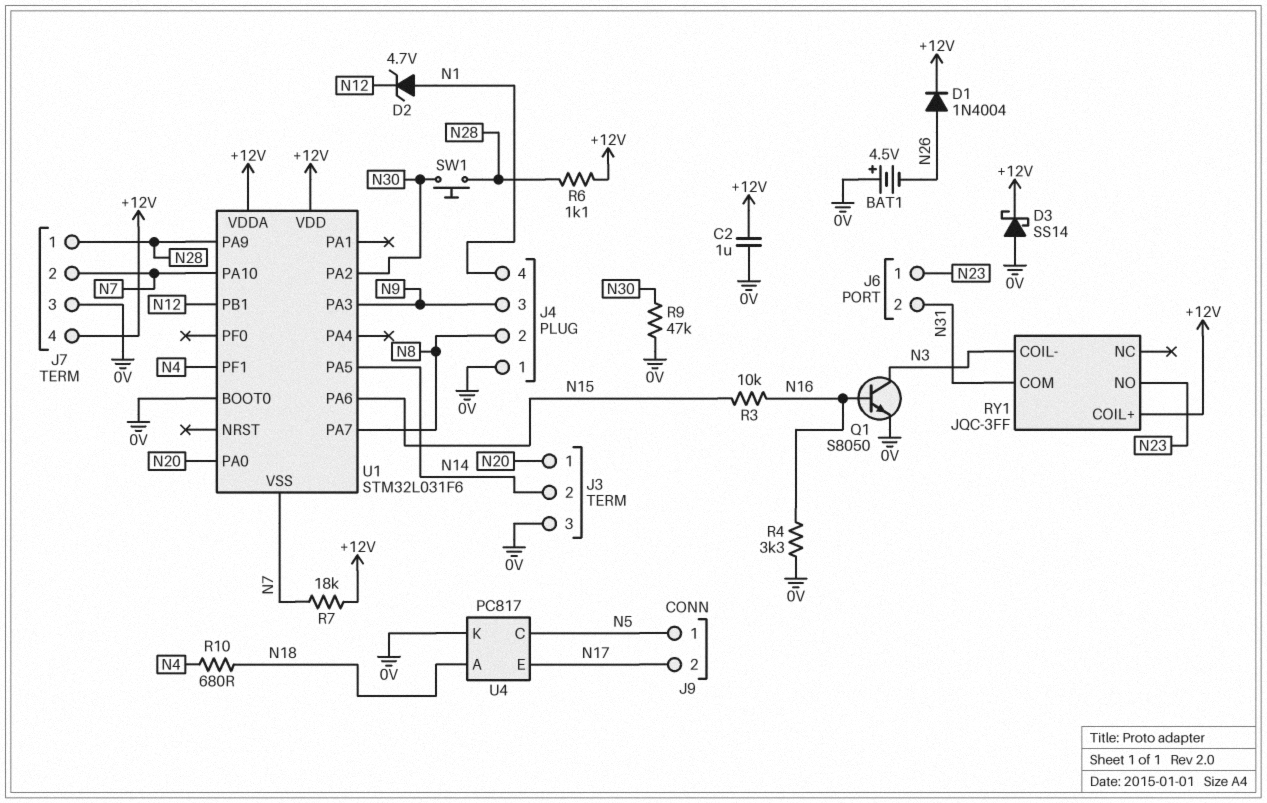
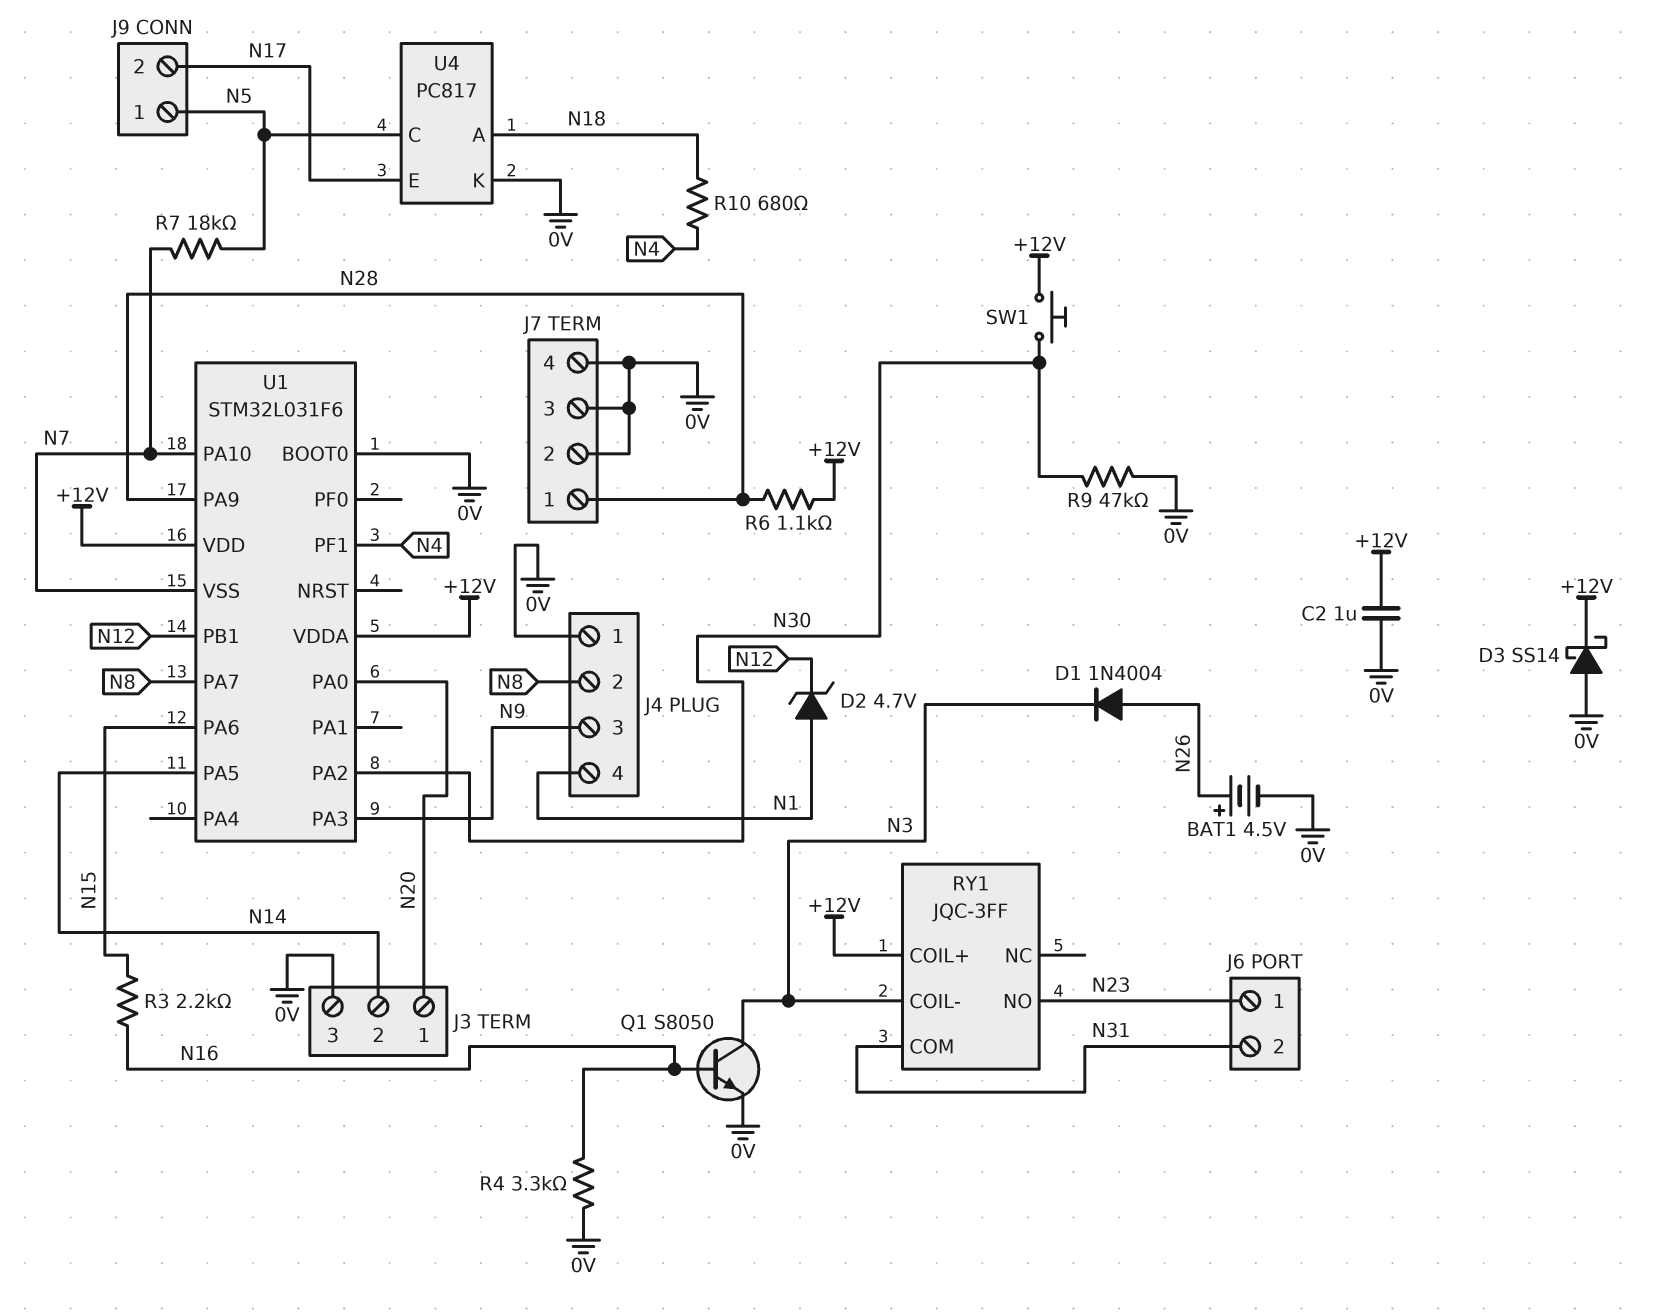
BAT1: 4.5V (plus 0V, minus N26) -> 4.5V (plus N26, minus 0V)
D1: diode 1N4004 (A N26, K +12V) -> diode 1N4004 (A N26, K N3)
J7 pin 2: N7 -> 0V
J7 pin 4: +12V -> 0V
R3: 10k (N15, N16) -> 2.2k (N15, N16)
R7: 18k (+12V, N7) -> 18k (N5, N7)
SW1: button (N28, N30) -> button (+12V, N30)

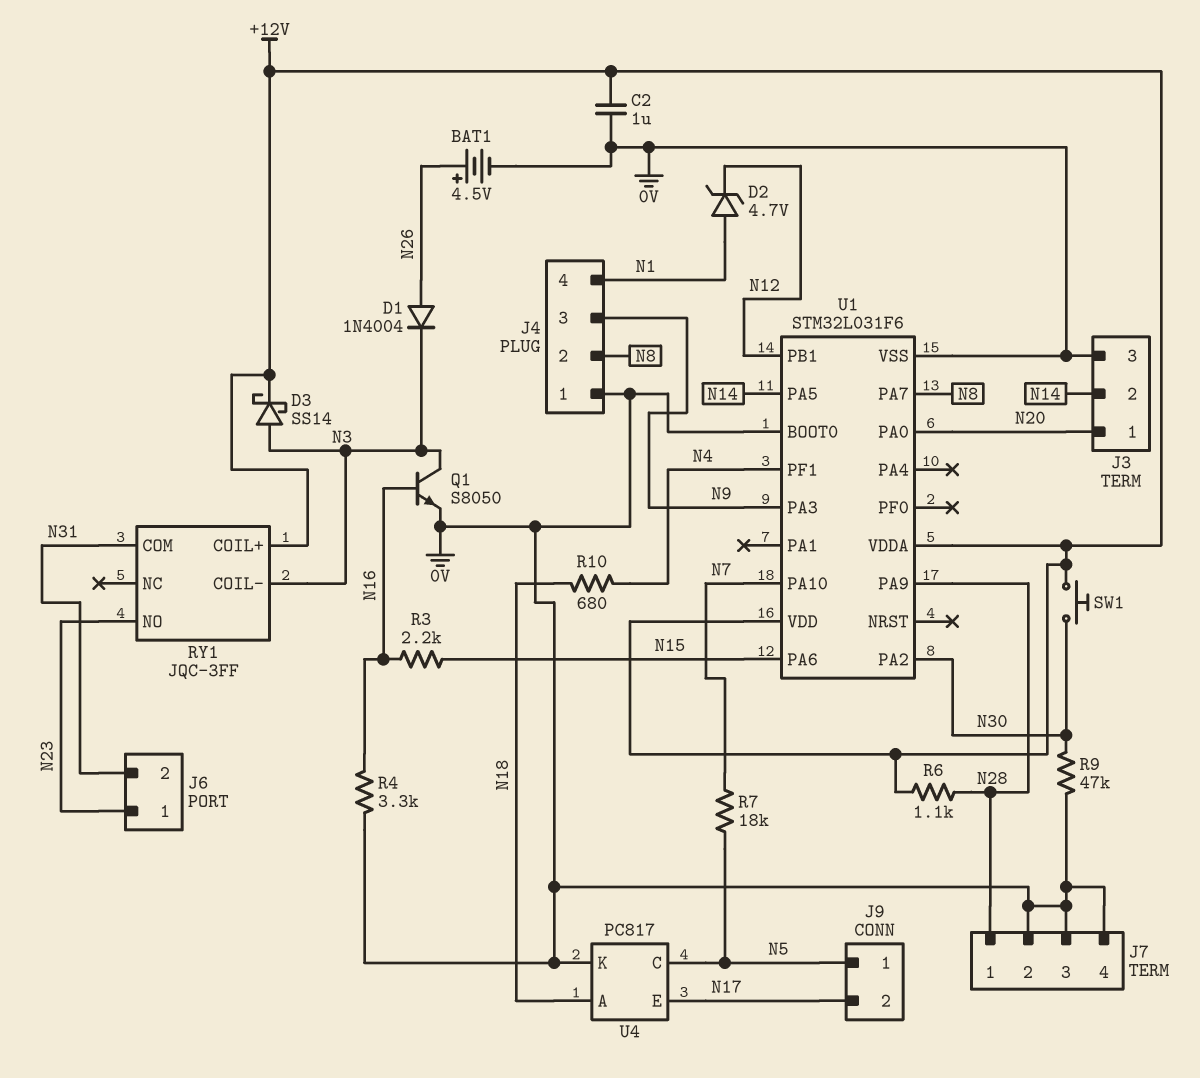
D3: schottky SS14 (A 0V, K +12V) -> schottky SS14 (A N3, K +12V)
U1 pin VSS: N7 -> 0V

